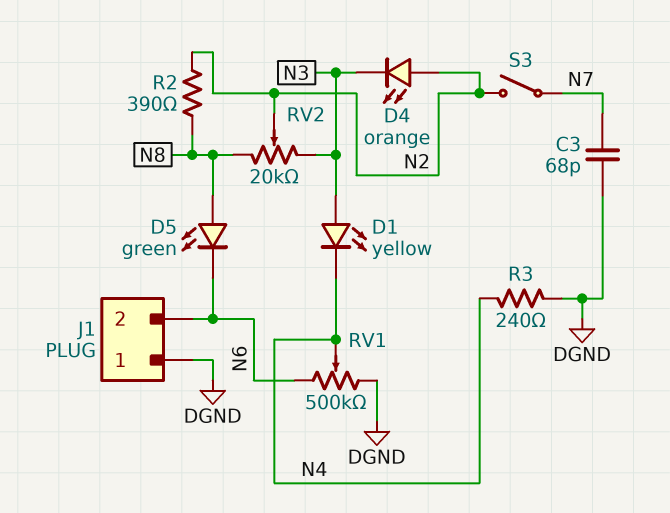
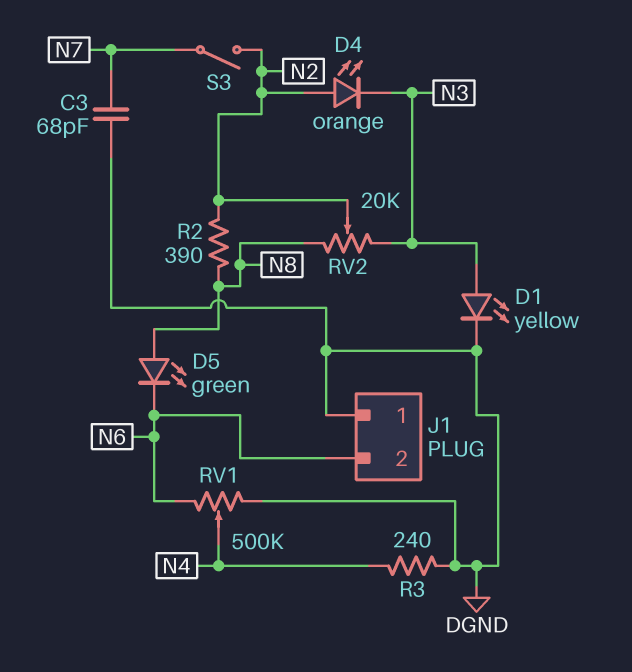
D1: LED yellow (A N3, K N4) -> LED yellow (A N3, K DGND)

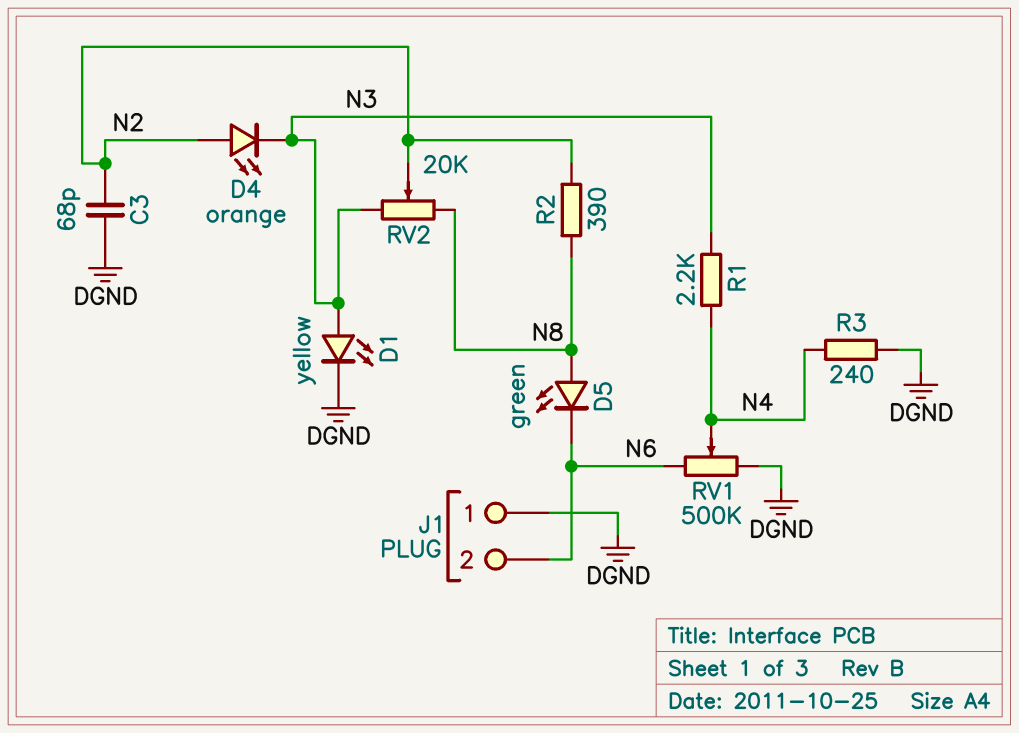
C3: 68pF (DGND, N7) -> 68pF (DGND, N2)
R1: none -> 2.2k (N3, N4)
S3: switch (N2, N7) -> none

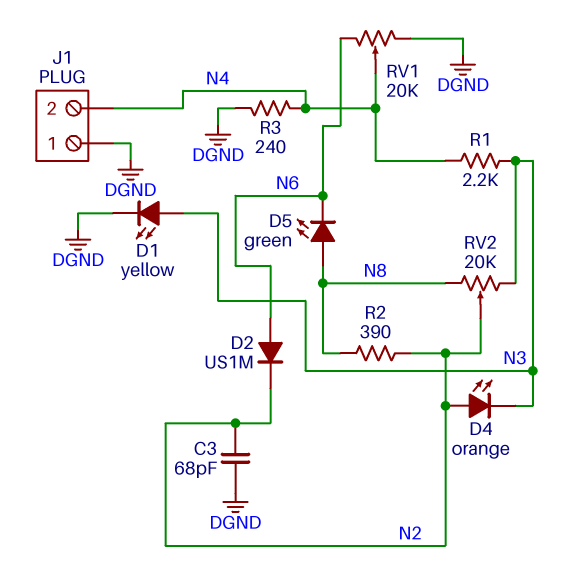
D2: none -> diode US1M (A N6, K N2)
J1 pin 2: N6 -> N4
RV1: 500k (DGND, N6, wiper N4) -> 20k (DGND, N6, wiper N4)

